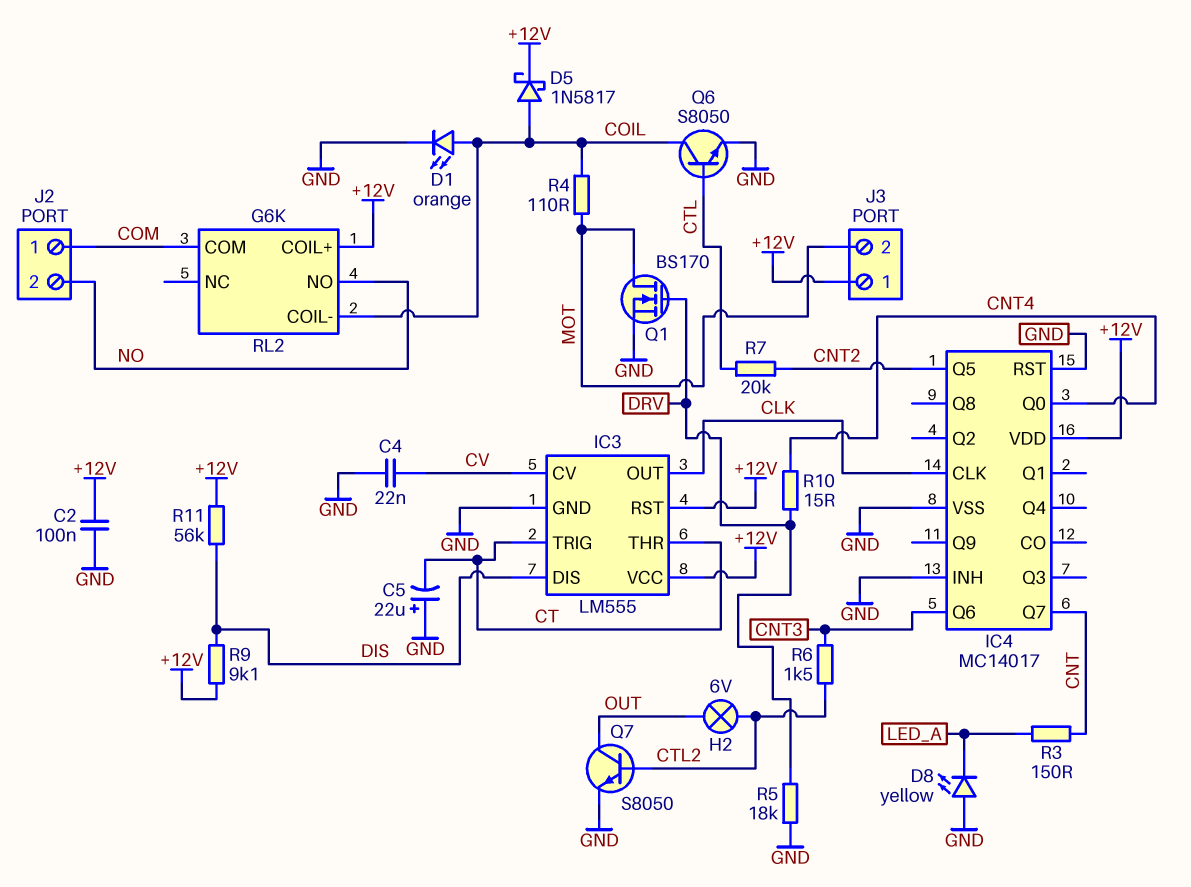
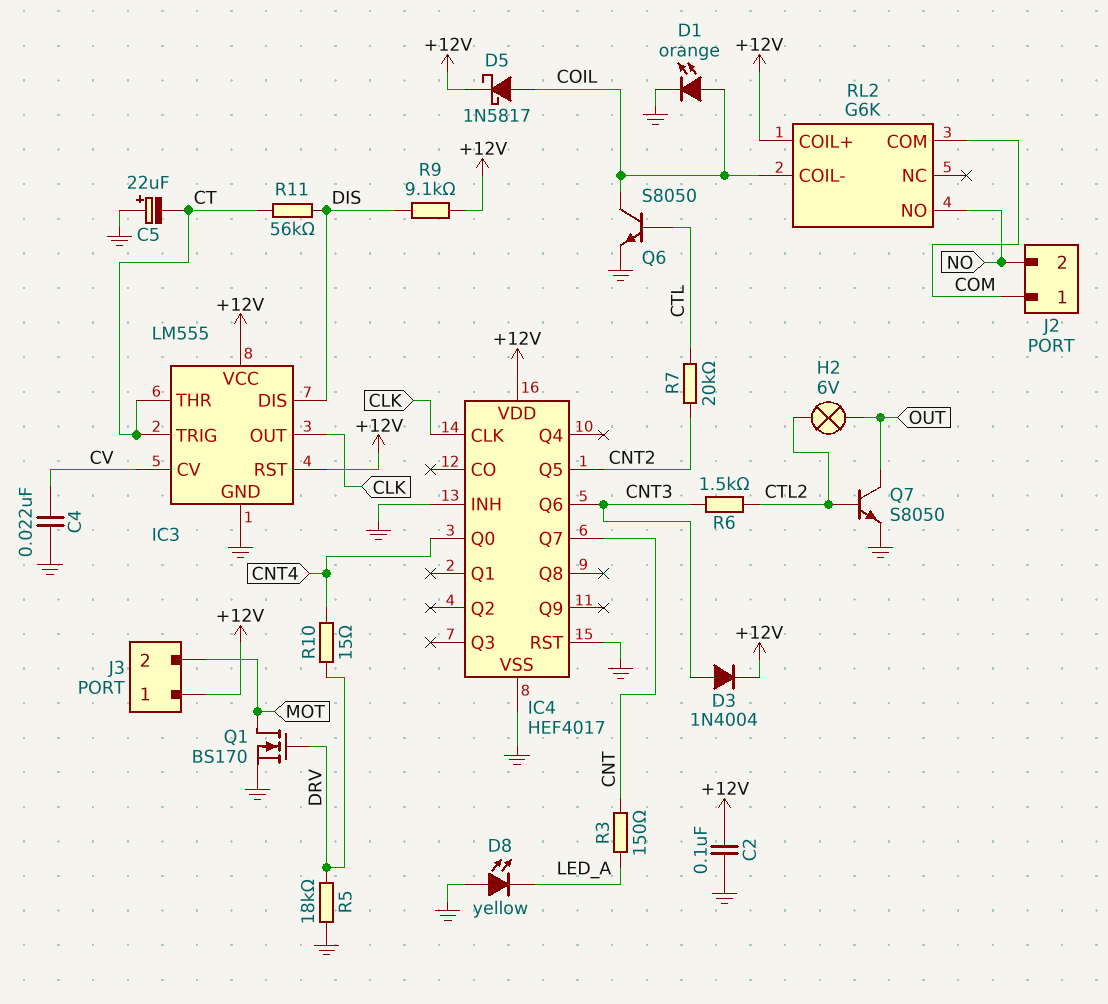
D3: none -> diode 1N4004 (A CNT3, K +12V)
IC4: MC14017 -> HEF4017
R4: 110 (COIL, MOT) -> none
R11: 56k (+12V, DIS) -> 56k (CT, DIS)

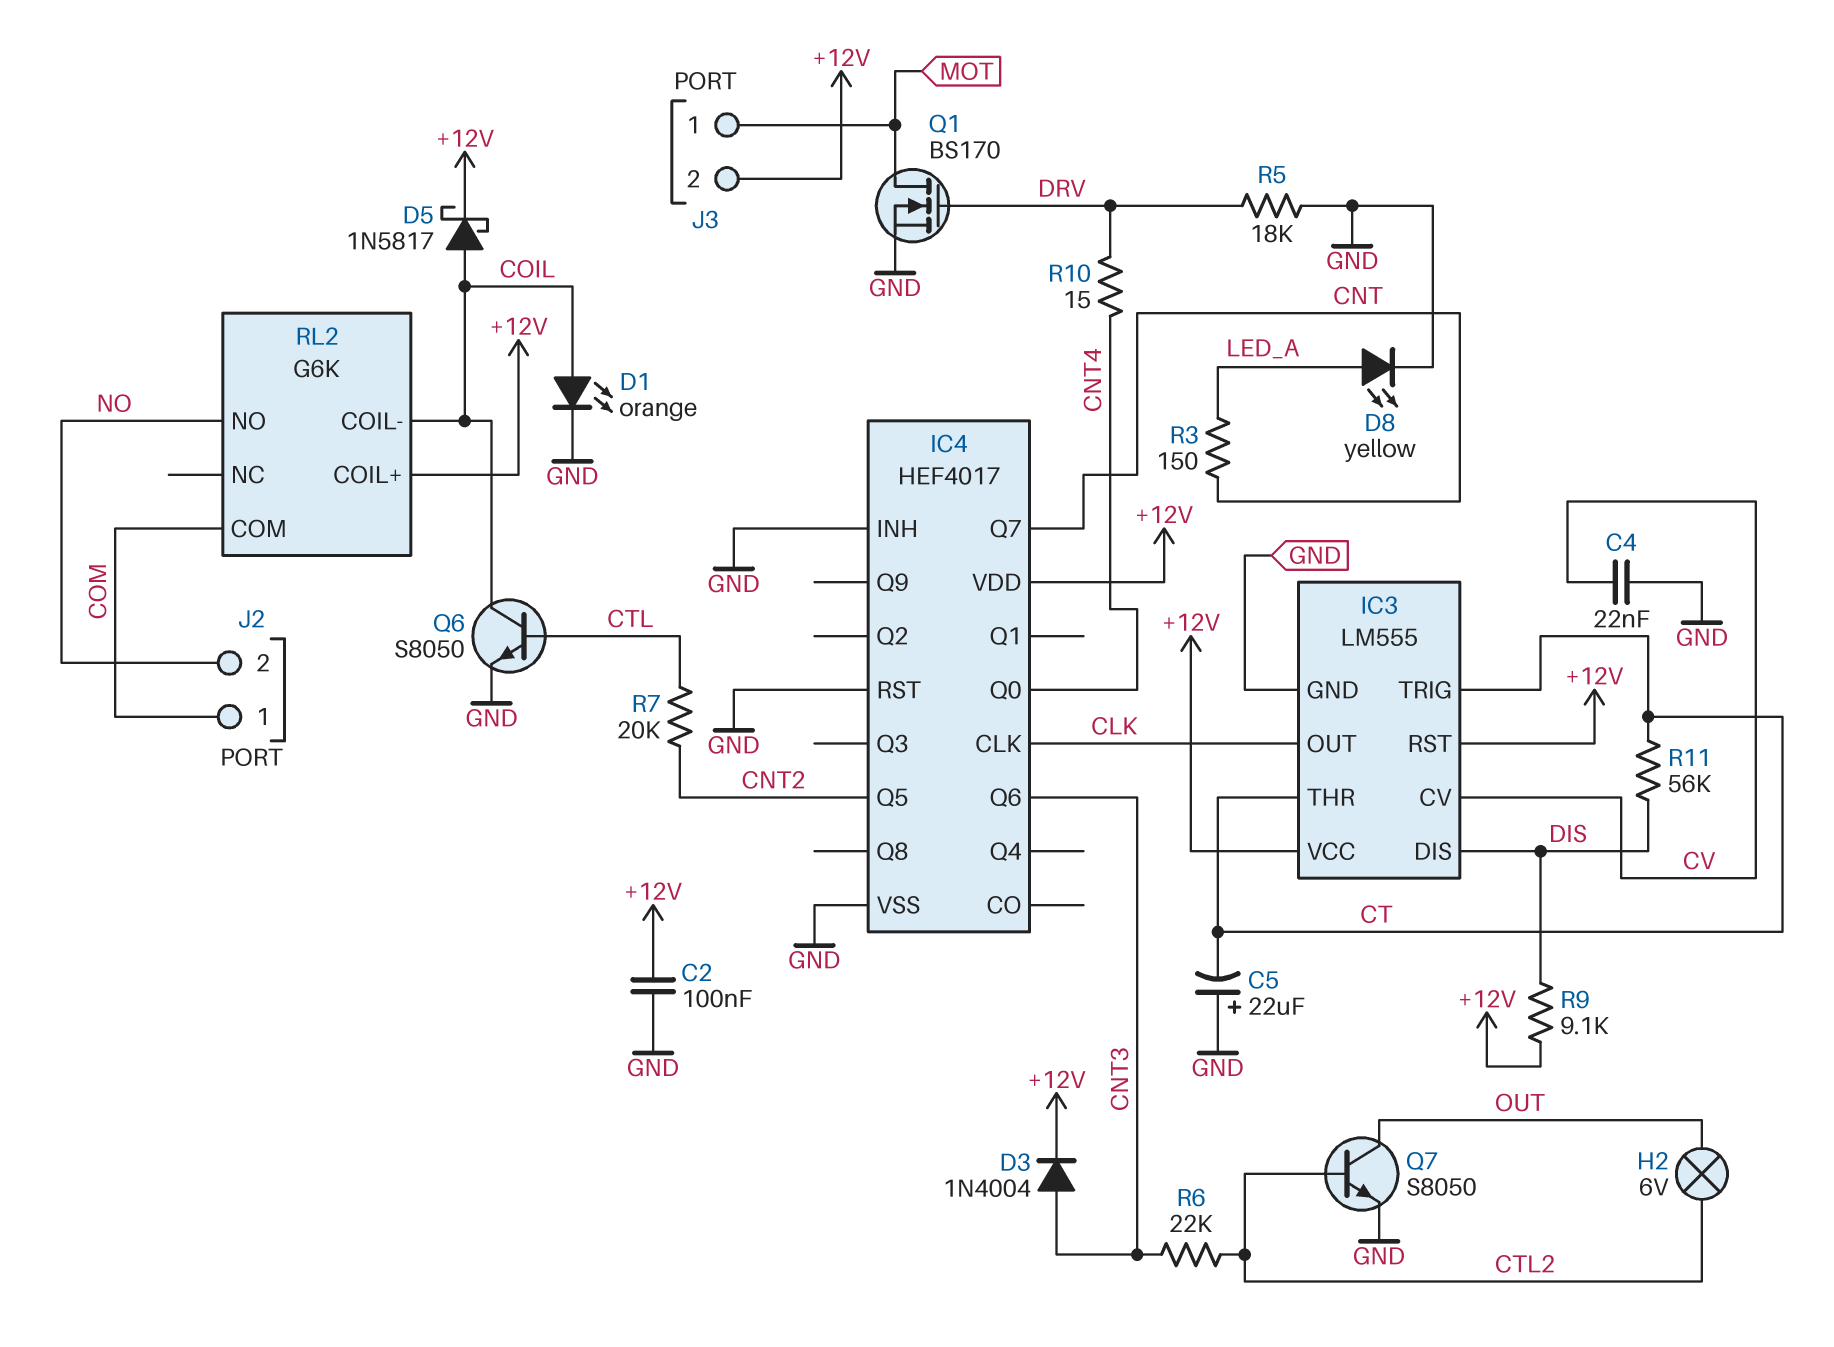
D8: LED yellow (A GND, K LED_A) -> LED yellow (A LED_A, K GND)
J3 pin 1: +12V -> MOT
J3 pin 2: MOT -> +12V
R6: 1.5k (CNT3, CTL2) -> 22k (CNT3, CTL2)

